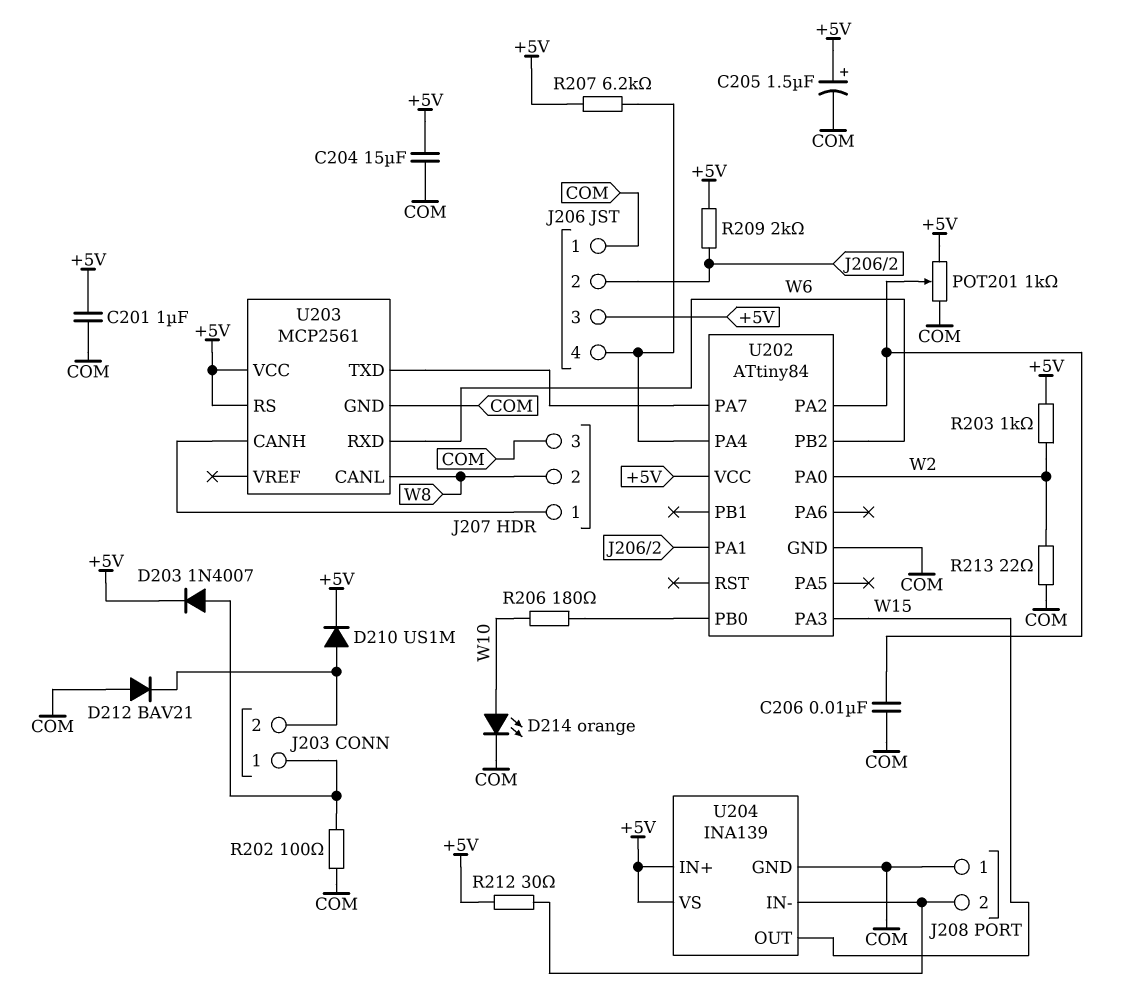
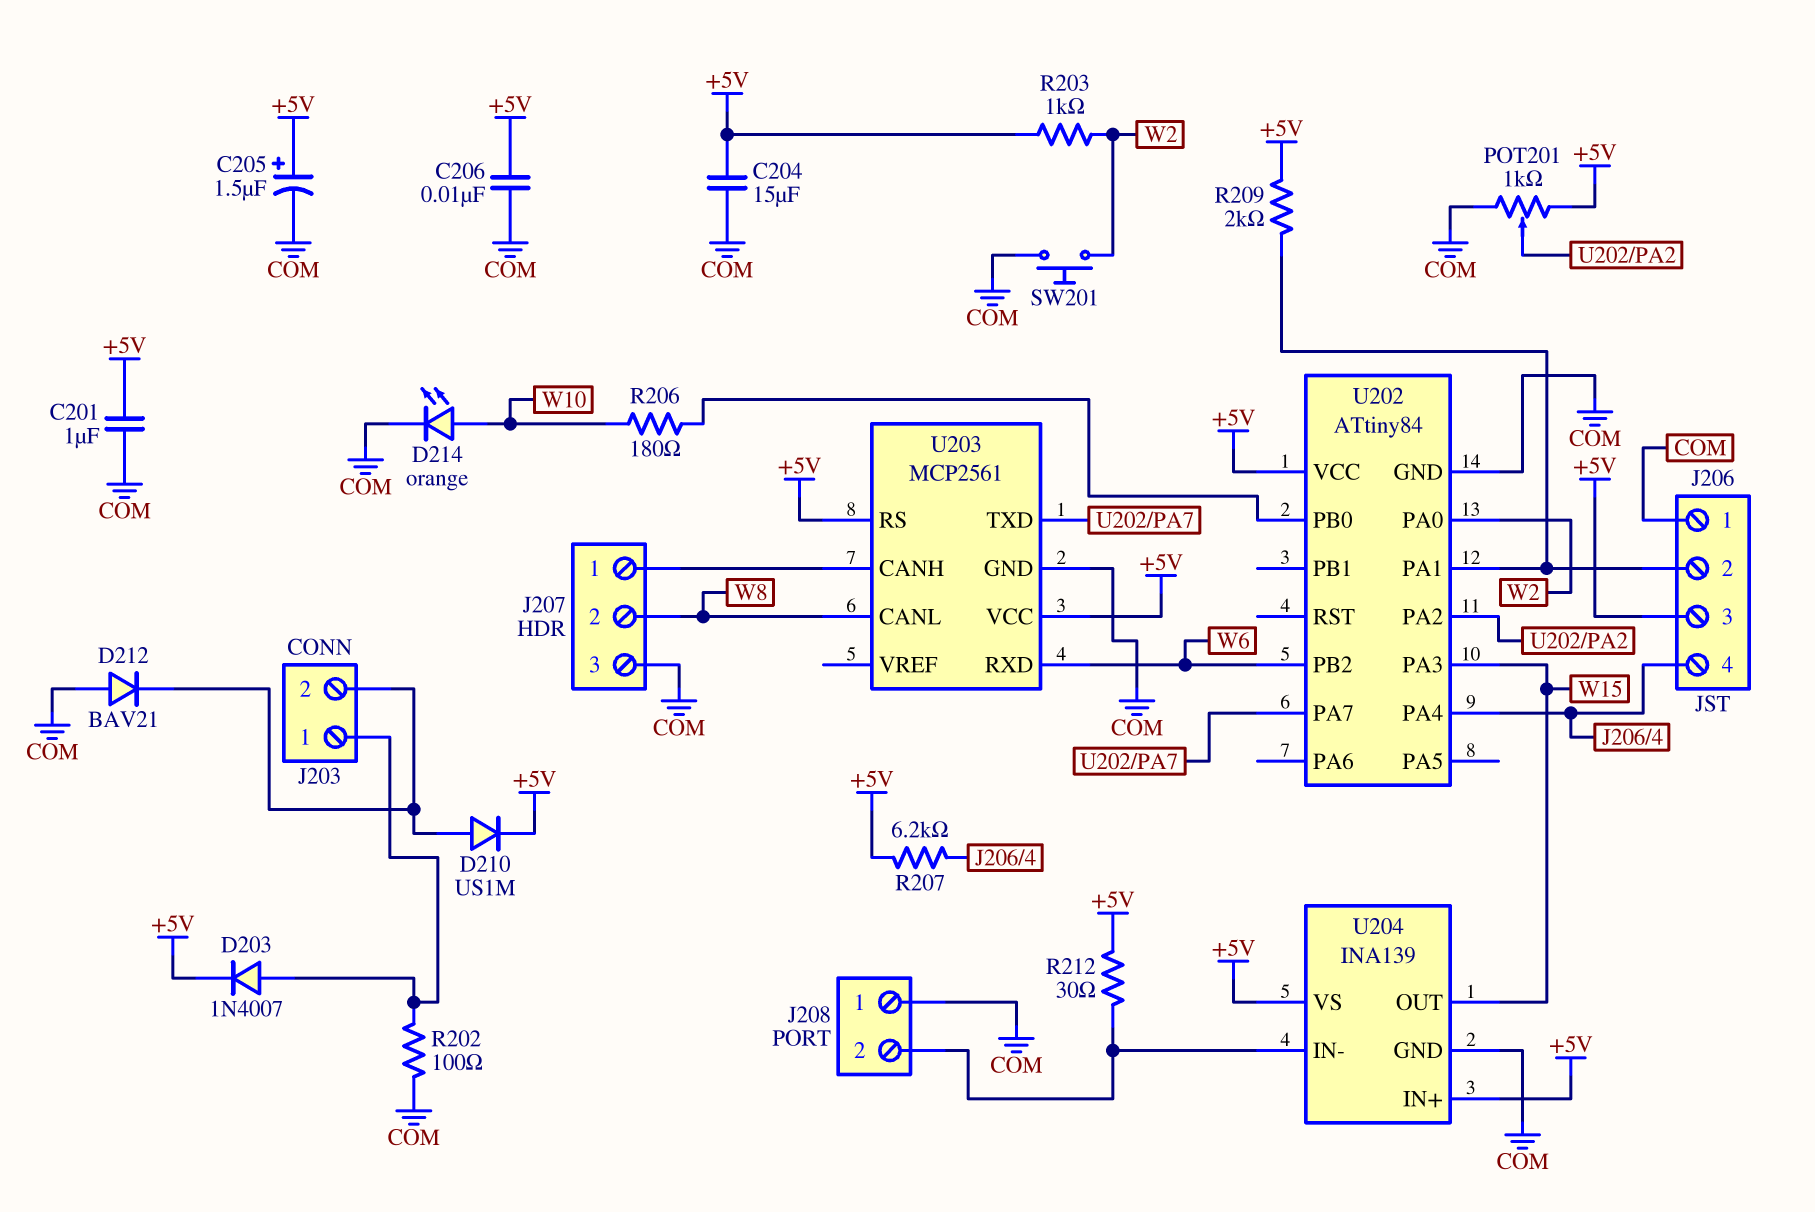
C206: 10nF (COM, U202/PA2) -> 10nF (+5V, COM)
R213: 22 (COM, W2) -> none
SW201: none -> button (COM, W2)

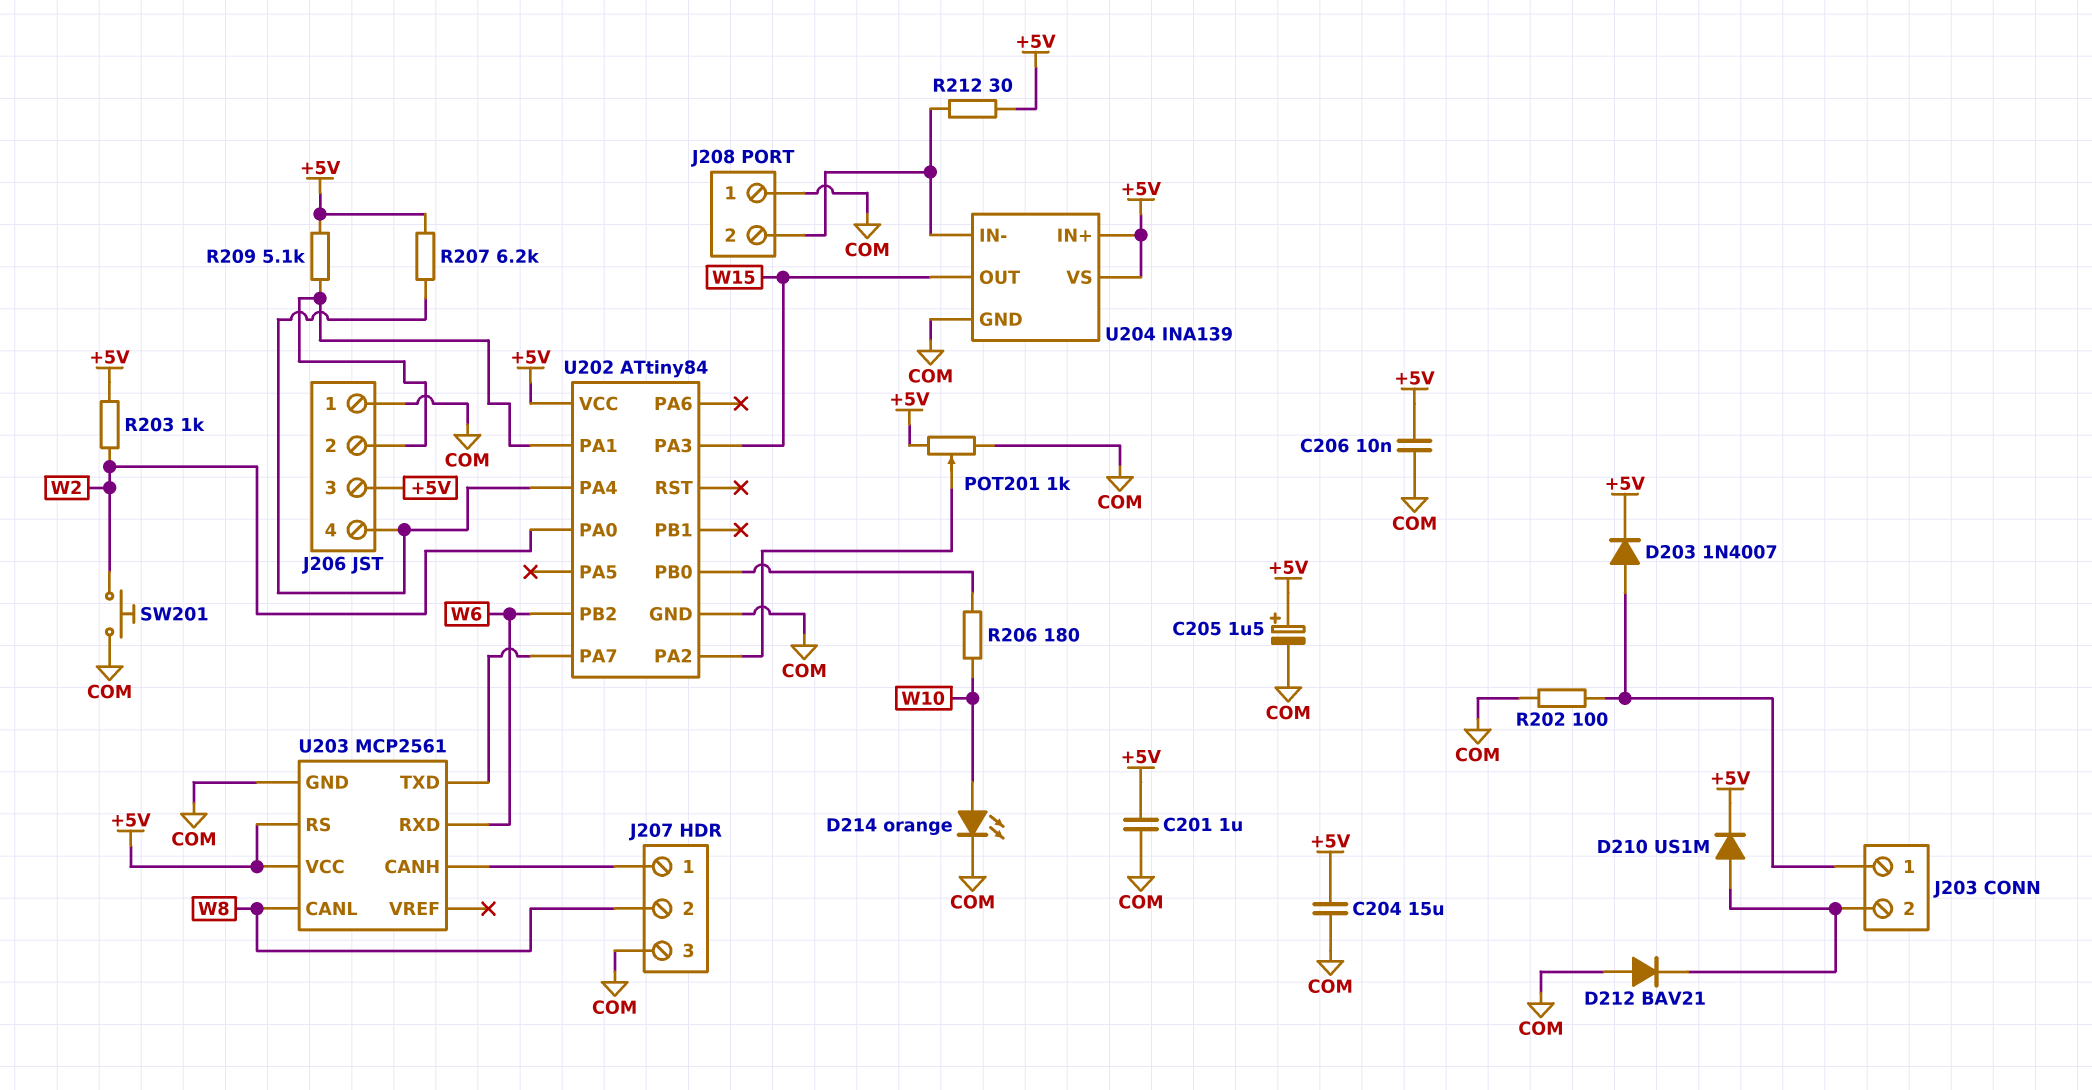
R209: 2k (+5V, J206/2) -> 5.1k (+5V, J206/2)

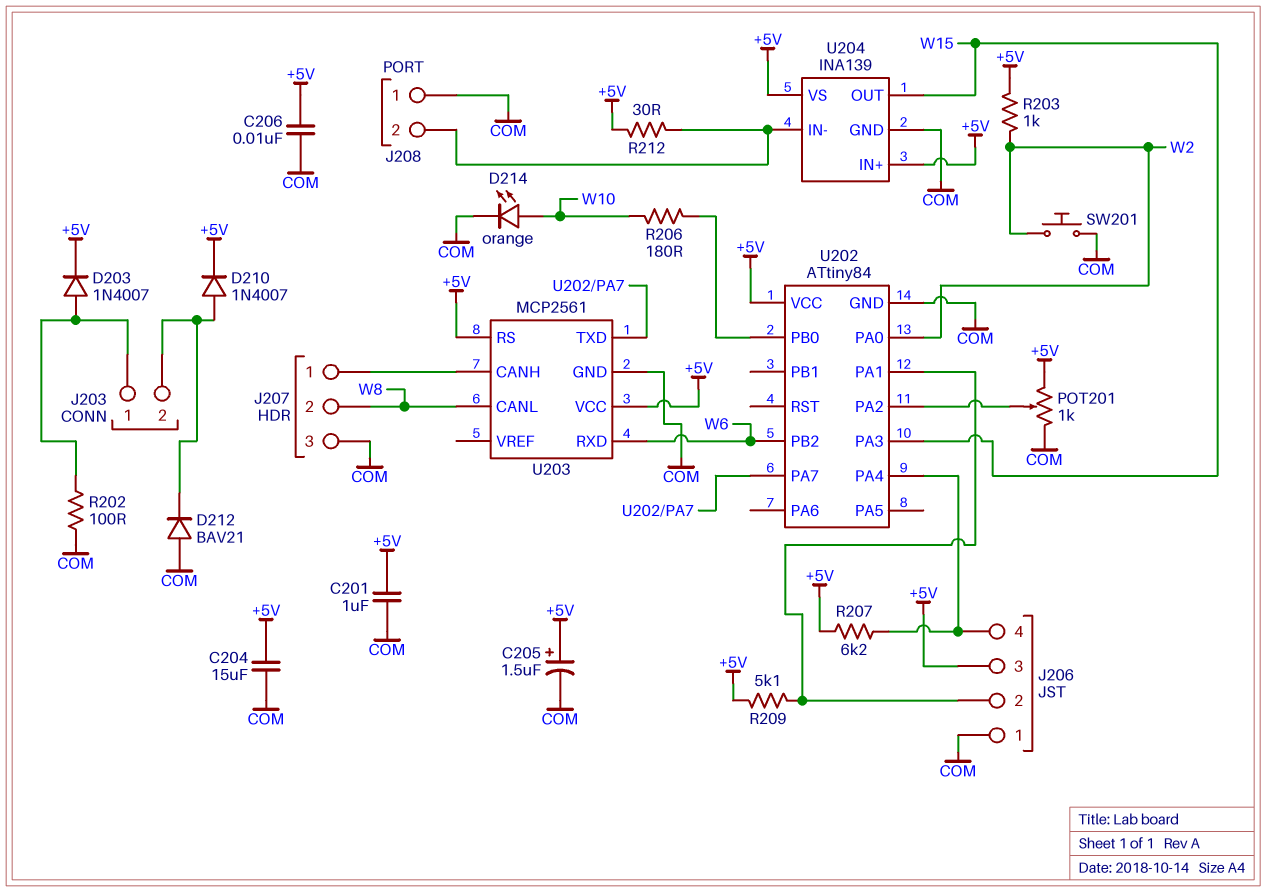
D210: diode US1M (A J203/2, K +5V) -> diode 1N4007 (A J203/2, K +5V)

